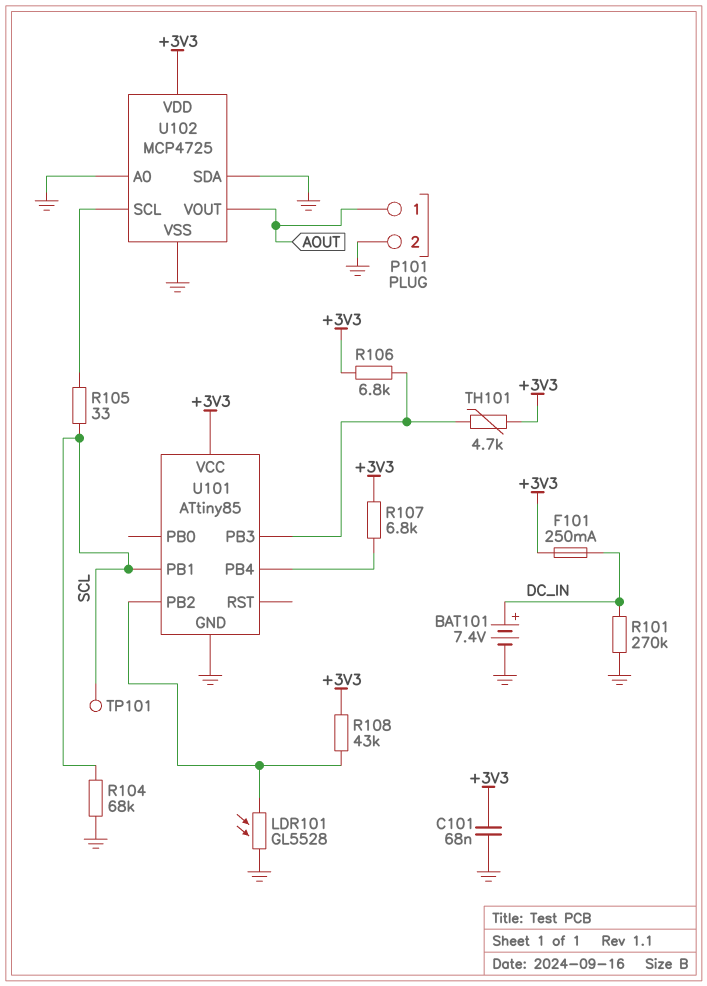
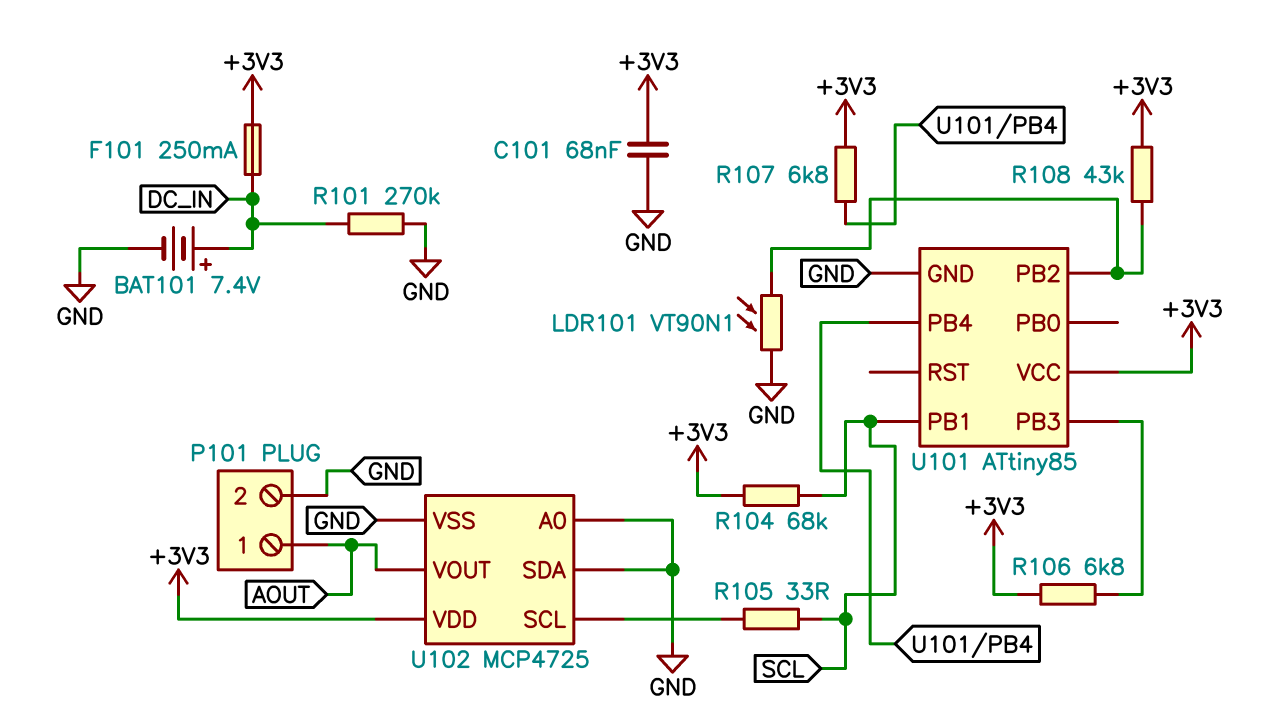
LDR101: GL5528 (GND, U101/PB2) -> VT90N1 (GND, U101/PB2)
R104: 68k (GND, SCL) -> 68k (+3V3, SCL)
TH101: 4.7k (+3V3, U101/PB3) -> none
TP101: test point (SCL) -> none

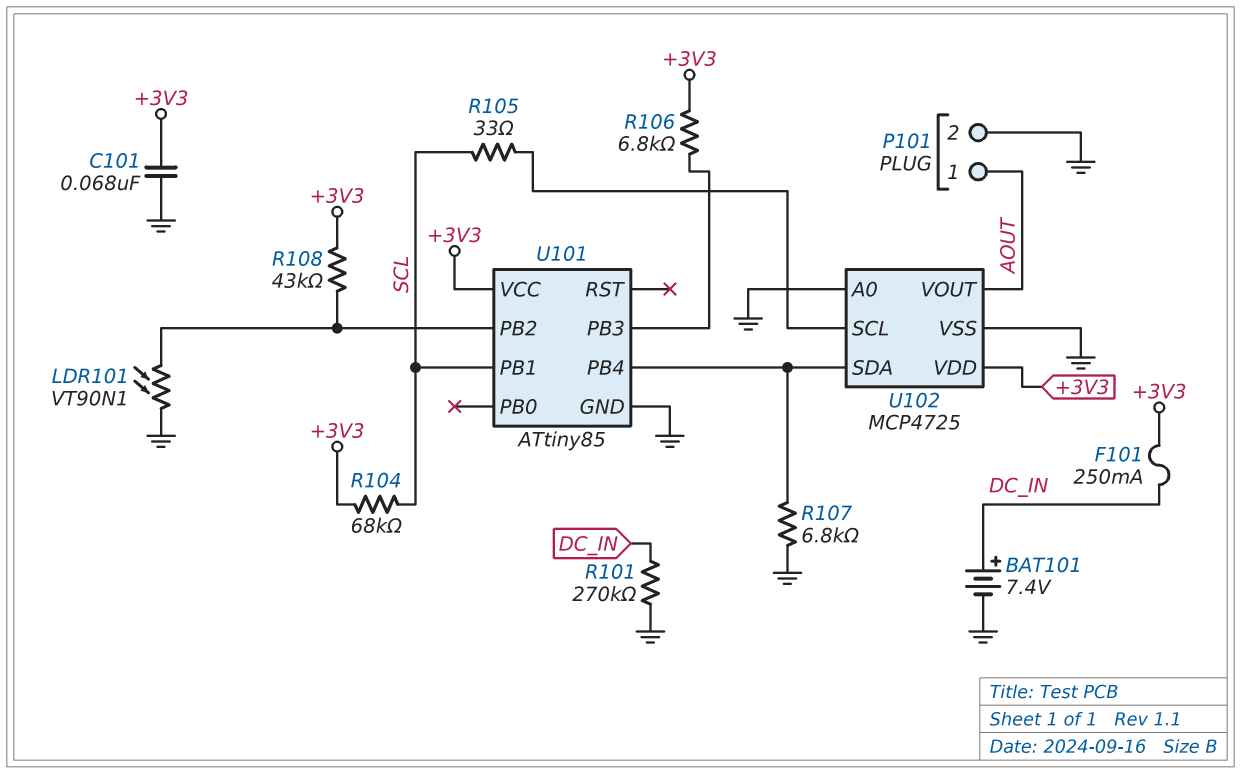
R107: 6.8k (+3V3, U101/PB4) -> 6.8k (GND, U101/PB4)
U102 pin SDA: GND -> U101/PB4

